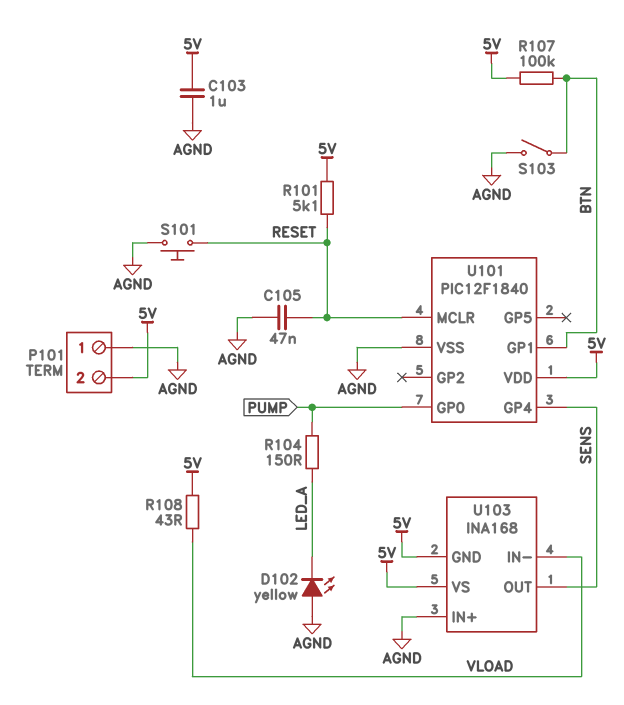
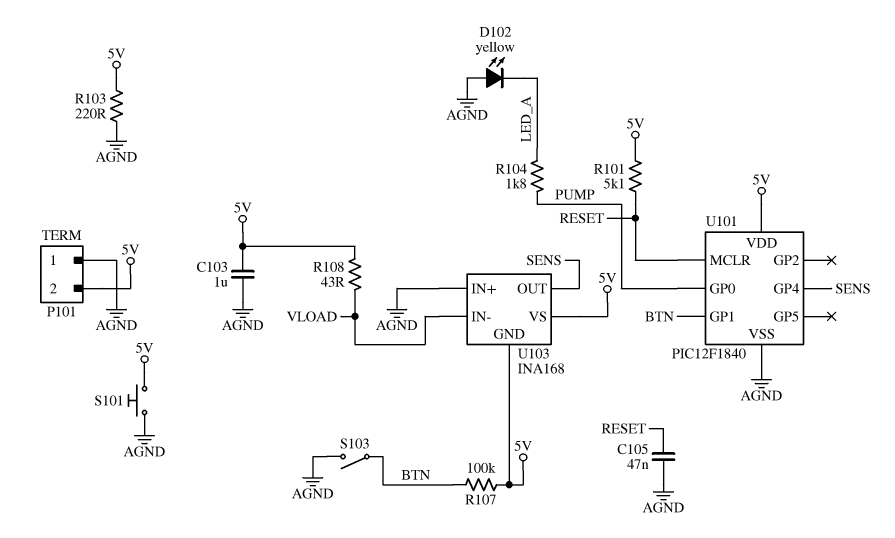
R103: none -> 220 (5V, AGND)
R104: 150 (LED_A, PUMP) -> 1.8k (LED_A, PUMP)
S101: button (AGND, RESET) -> button (5V, AGND)

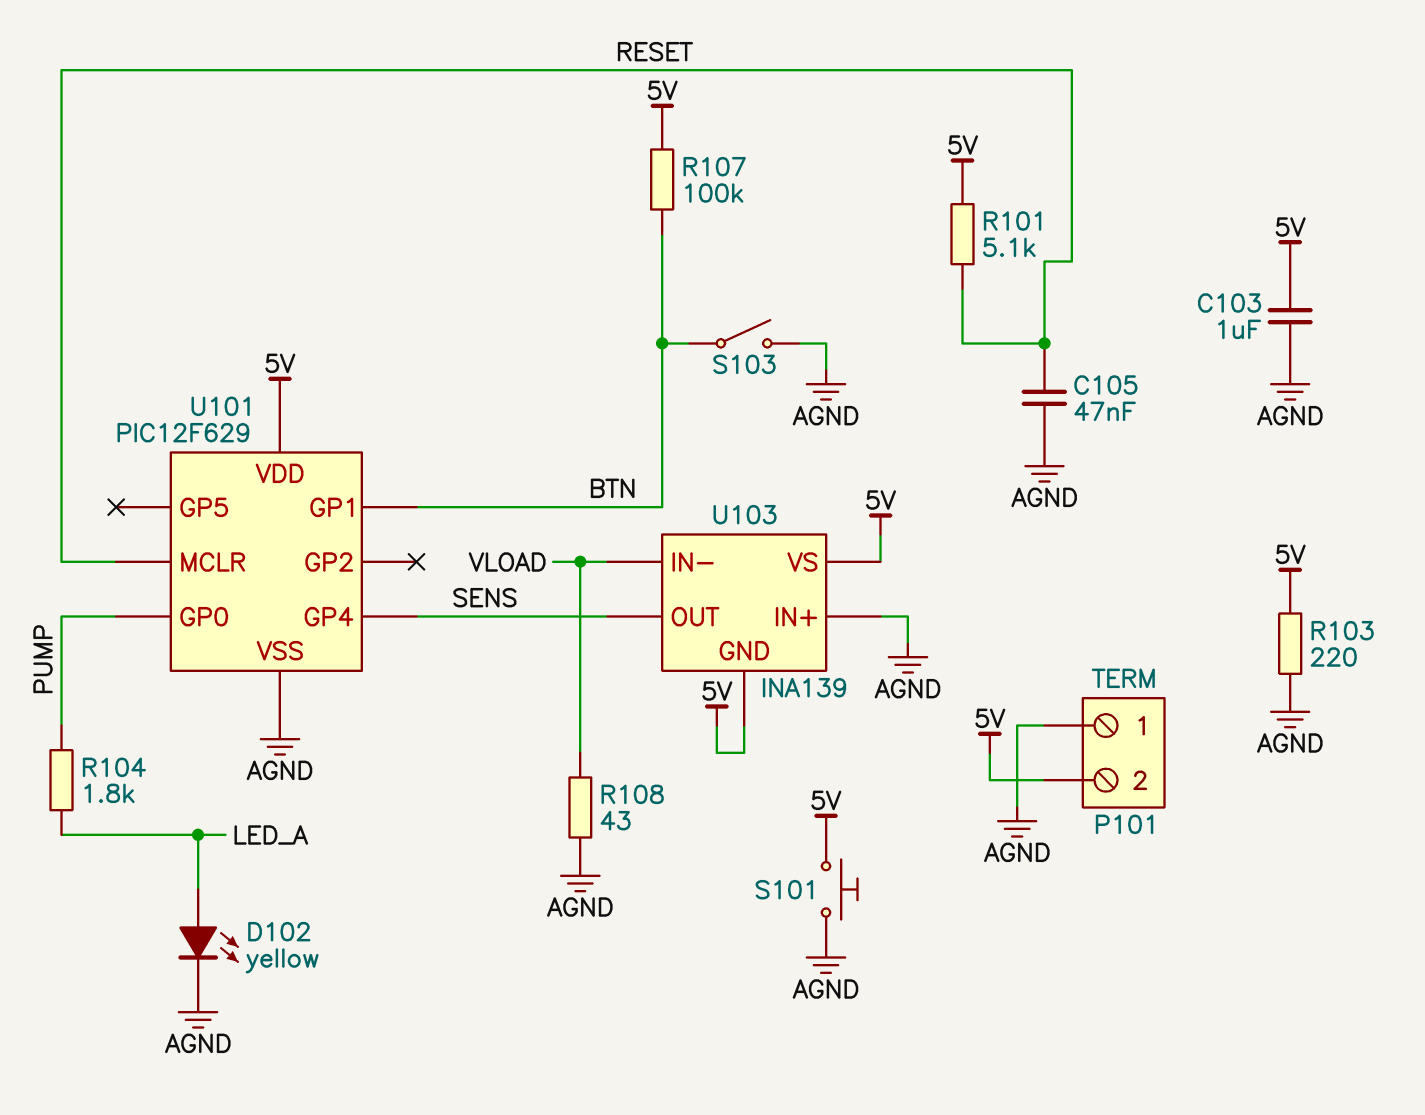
D102: LED yellow (A AGND, K LED_A) -> LED yellow (A LED_A, K AGND)
R108: 43 (5V, VLOAD) -> 43 (AGND, VLOAD)
U101: PIC12F1840 -> PIC12F629
U103: INA168 -> INA139

